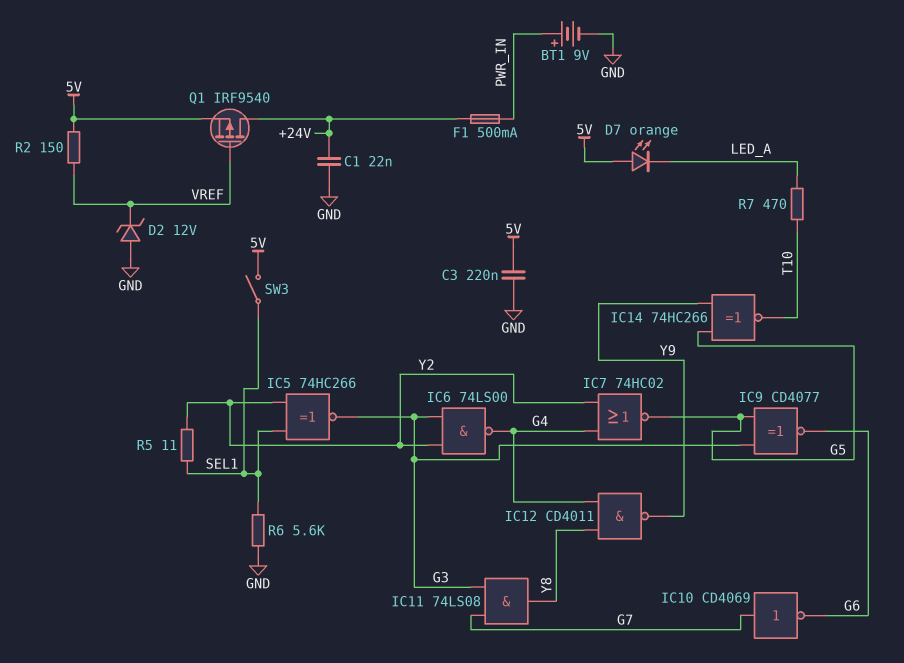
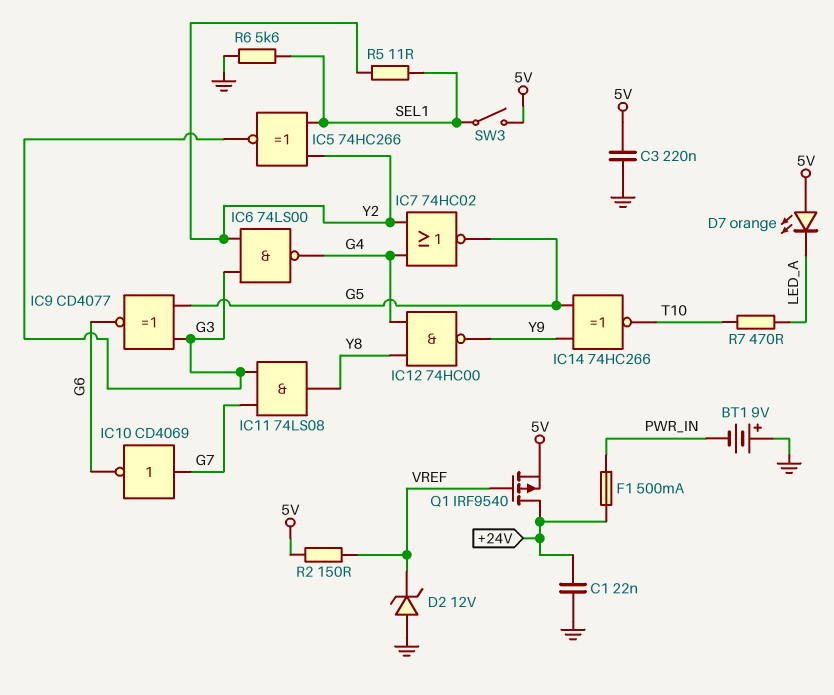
BT1: 9V (plus PWR_IN, minus GND) -> 9V (plus GND, minus PWR_IN)
IC12: NAND CD4011 (in G4, in Y8, out Y9) -> NAND 74HC00 (in G4, in Y8, out Y9)

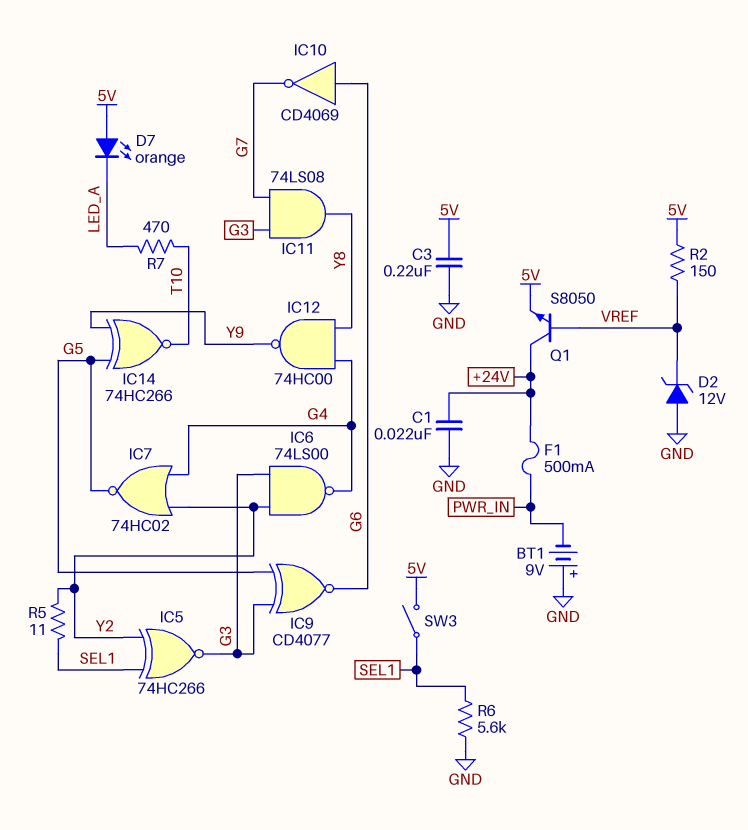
IC10: NOT CD4069 (in G7, out G6) -> NOT CD4069 (in G6, out G7)
Q1: PMOS IRF9540 (G VREF, D +24V, S 5V) -> NPN S8050 (B VREF, C +24V, E 5V)

